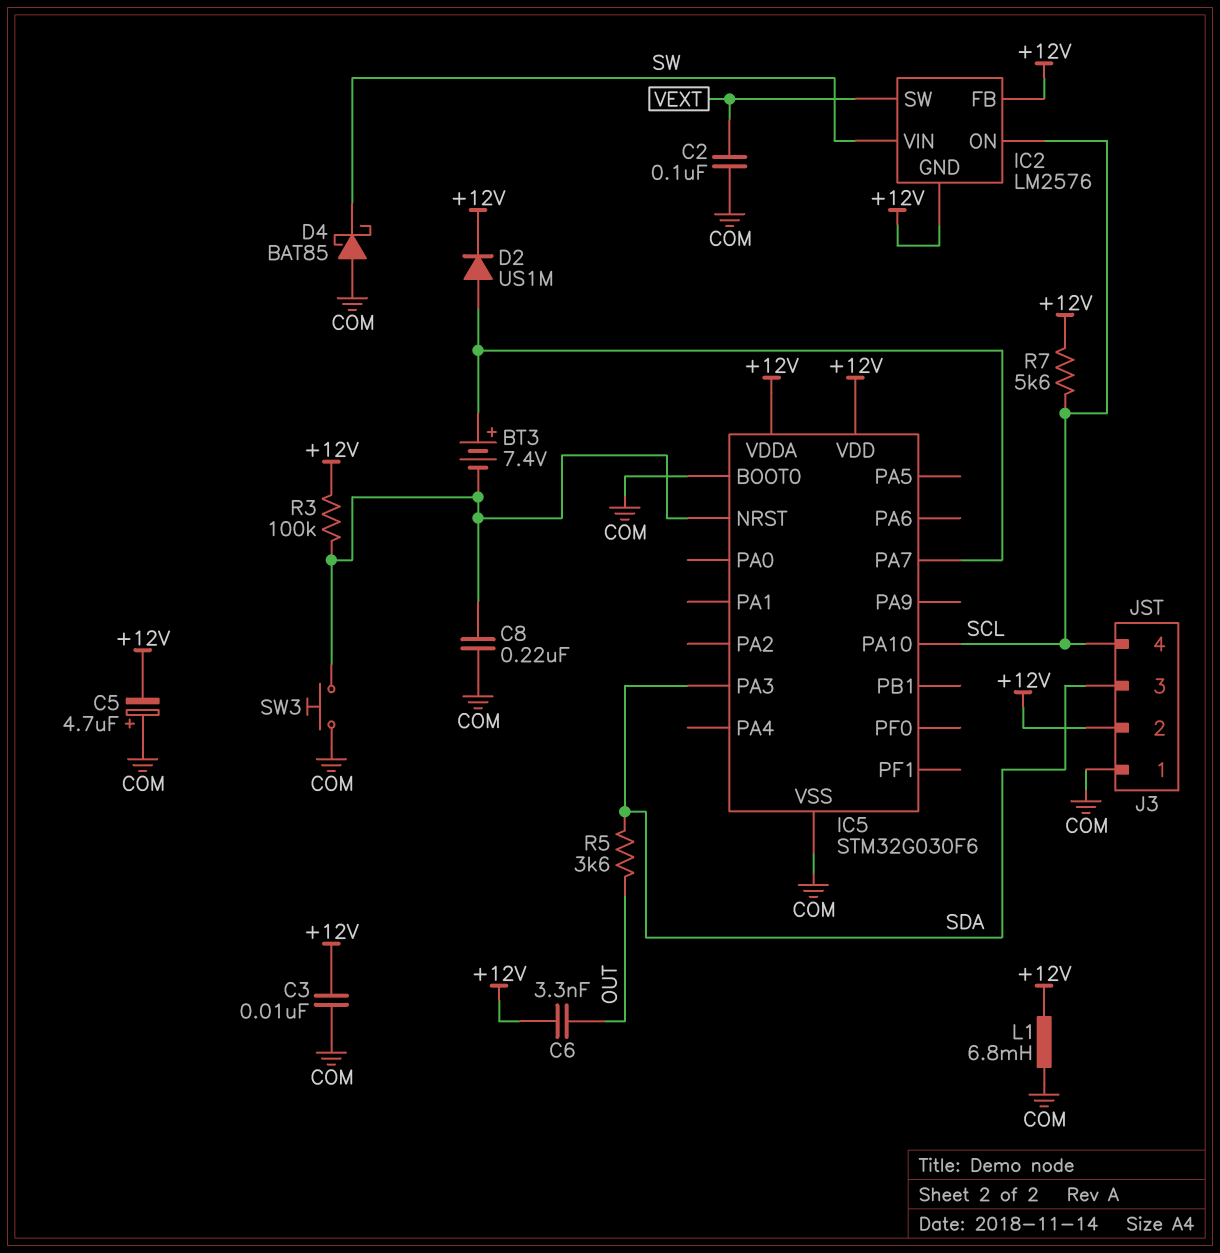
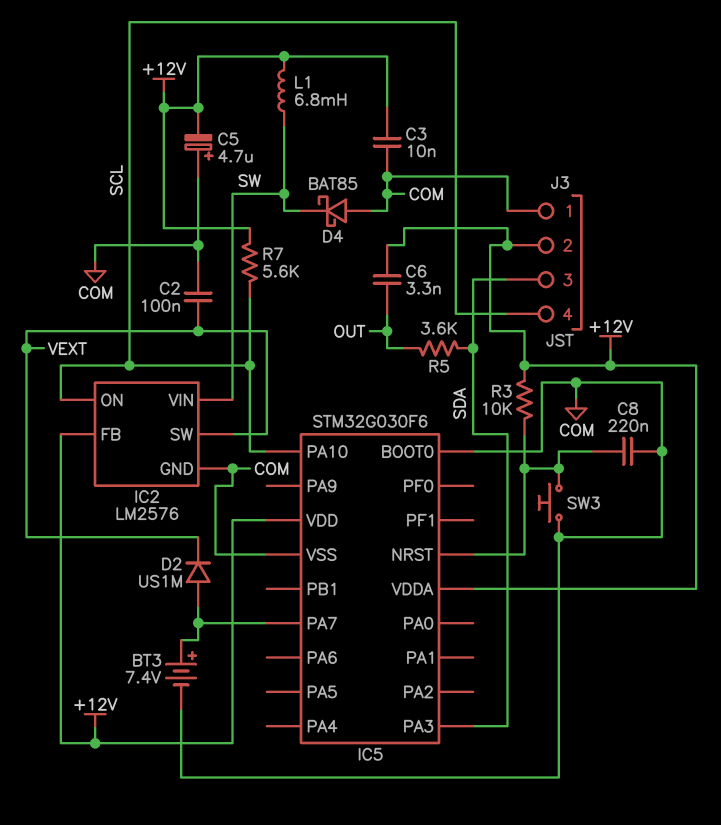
BT3: 7.4V (plus IC5/PA7, minus IC5/NRST) -> 7.4V (plus IC5/PA7, minus COM)
D2: diode US1M (A IC5/PA7, K +12V) -> diode US1M (A IC5/PA7, K VEXT)
IC2 pin GND: +12V -> COM
L1: 6.8mH (+12V, COM) -> 6.8mH (+12V, SW)
R3: 100k (+12V, IC5/NRST) -> 10k (+12V, IC5/NRST)

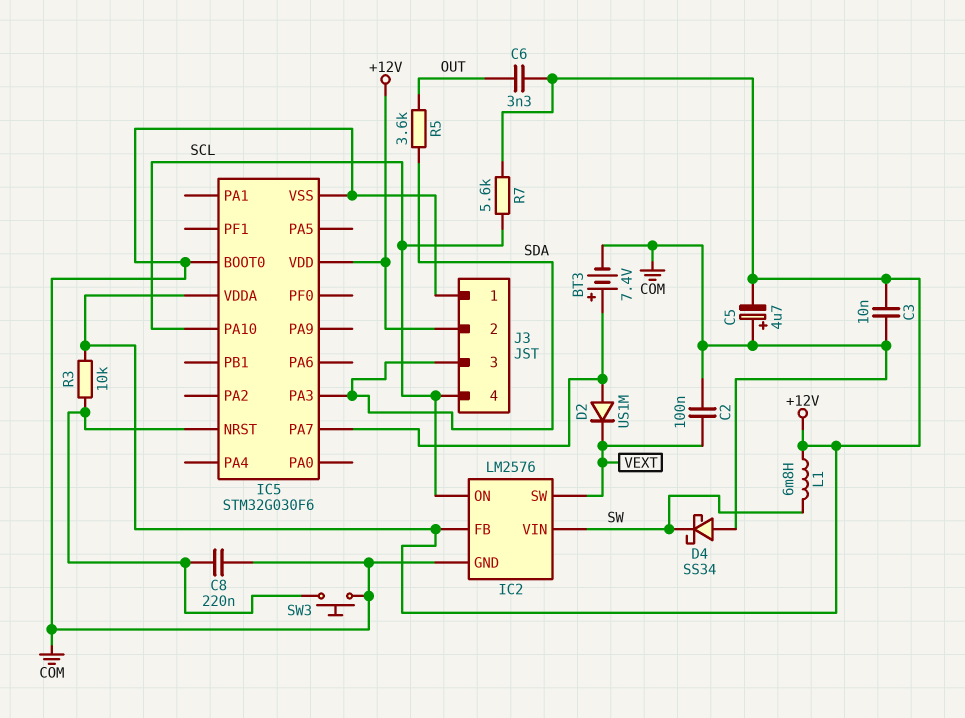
D4: schottky BAT85 (A COM, K SW) -> schottky SS34 (A COM, K SW)

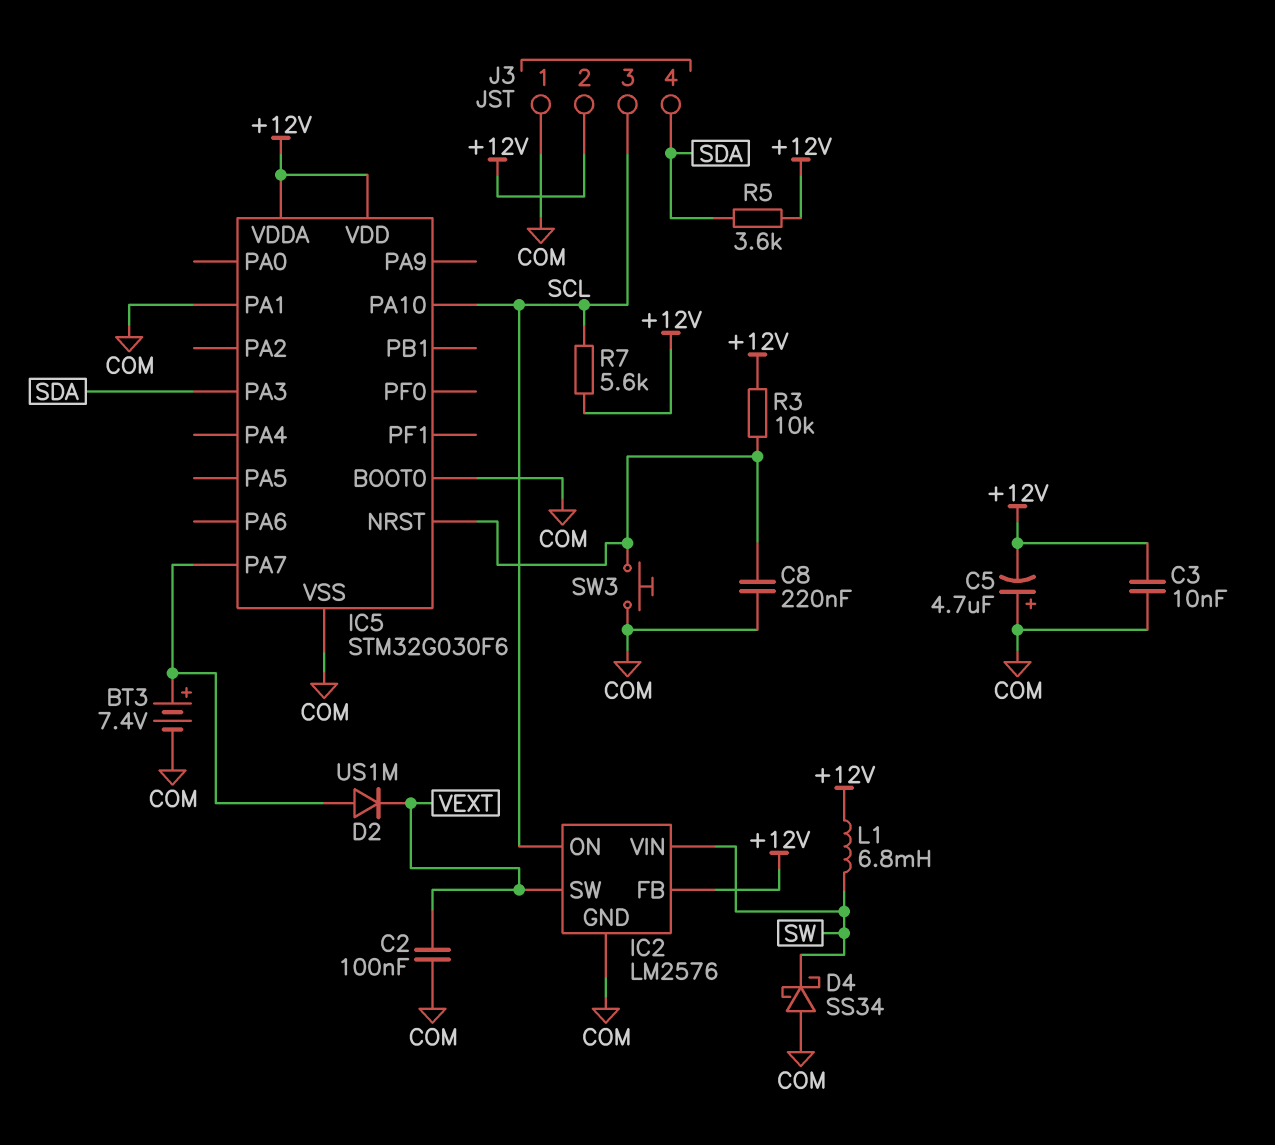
C6: 3.3nF (+12V, OUT) -> none
IC5 pin PA1: none -> COM
J3 pin 3: SDA -> SCL
J3 pin 4: SCL -> SDA
R5: 3.6k (OUT, SDA) -> 3.6k (+12V, SDA)

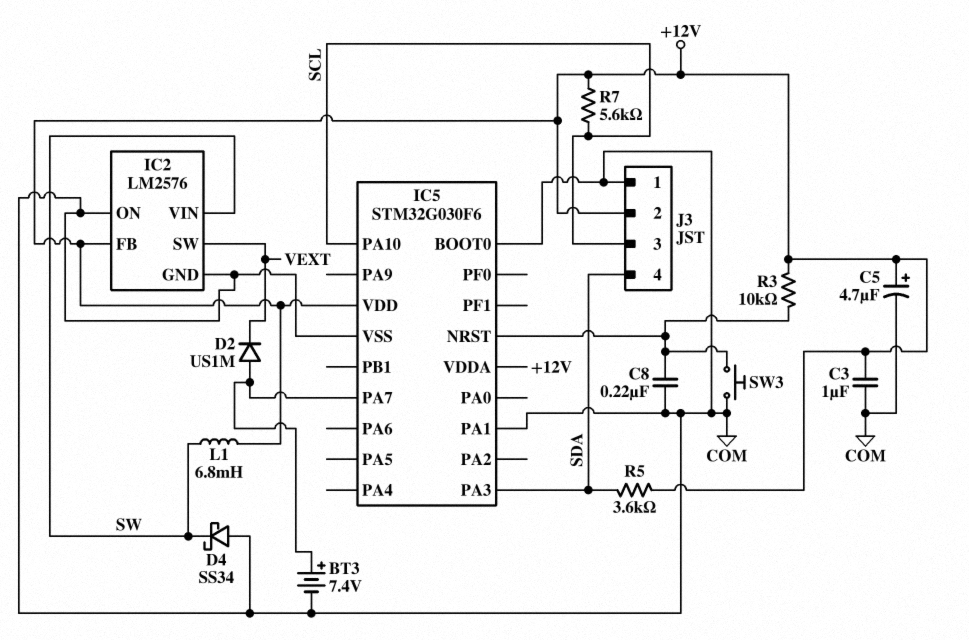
C2: 100nF (COM, VEXT) -> none
C3: 10nF (+12V, COM) -> 1uF (+12V, COM)
C5: 4.7uF (plus COM, minus +12V) -> 4.7uF (plus +12V, minus COM)
IC2 pin ON: SCL -> COM

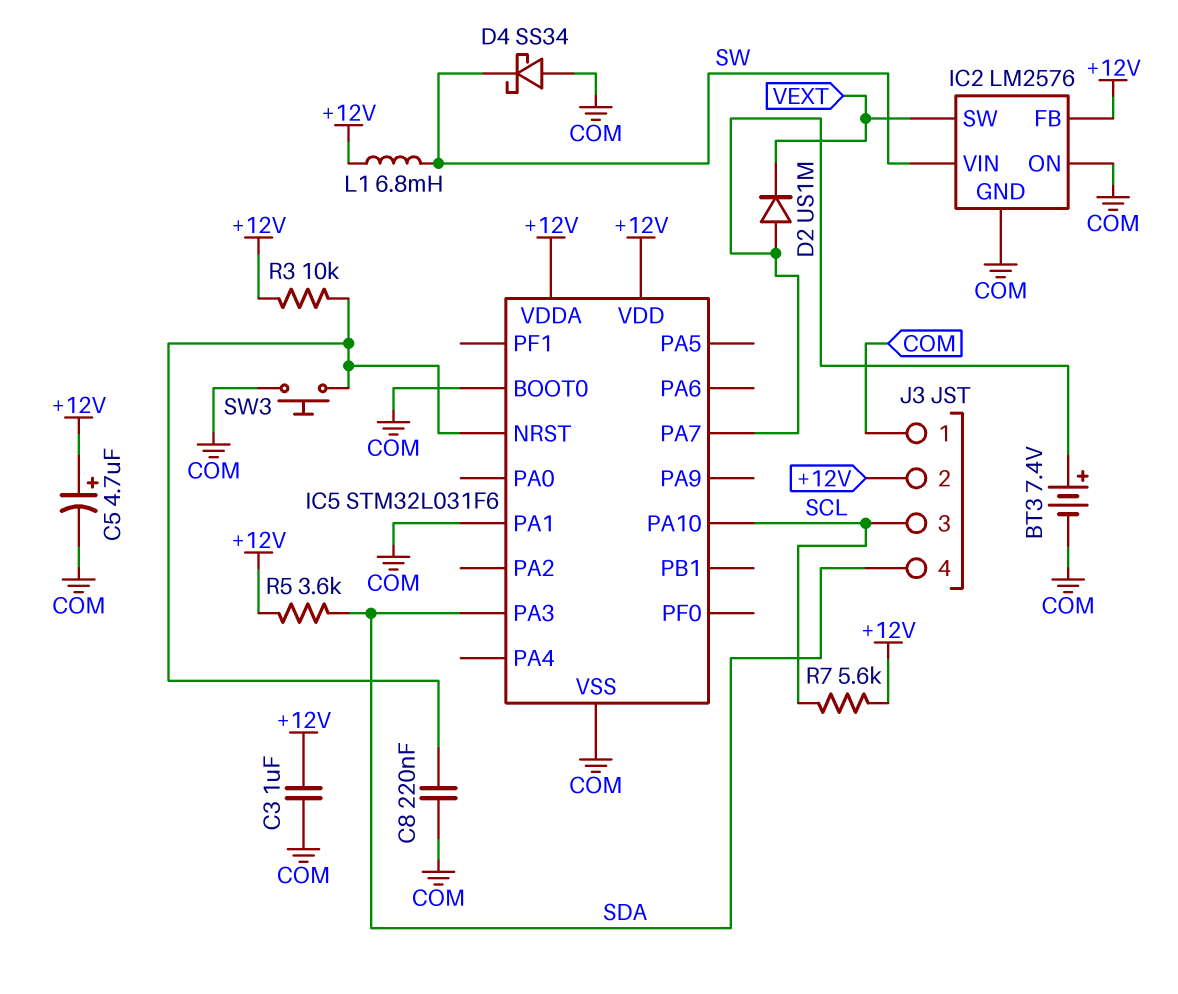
IC5: STM32G030F6 -> STM32L031F6

